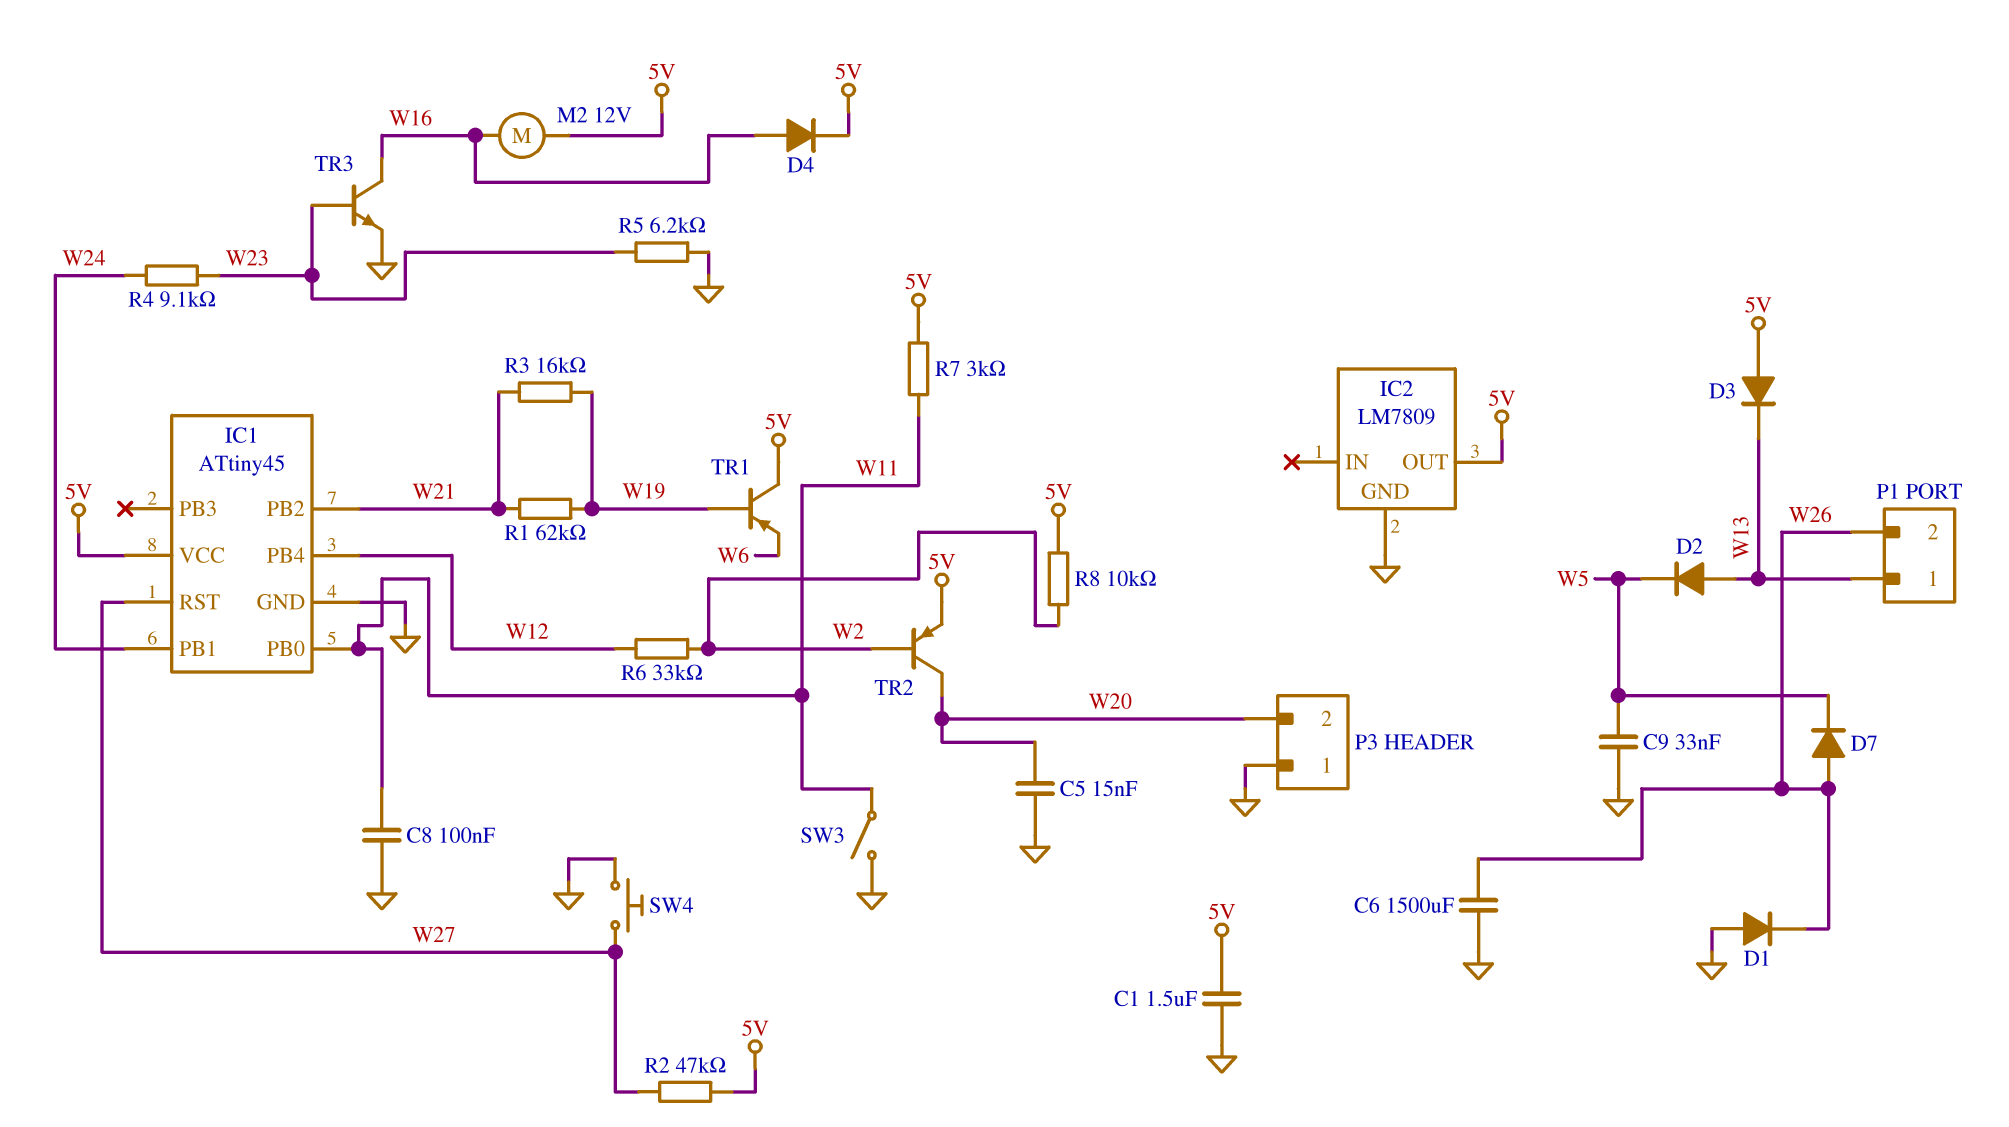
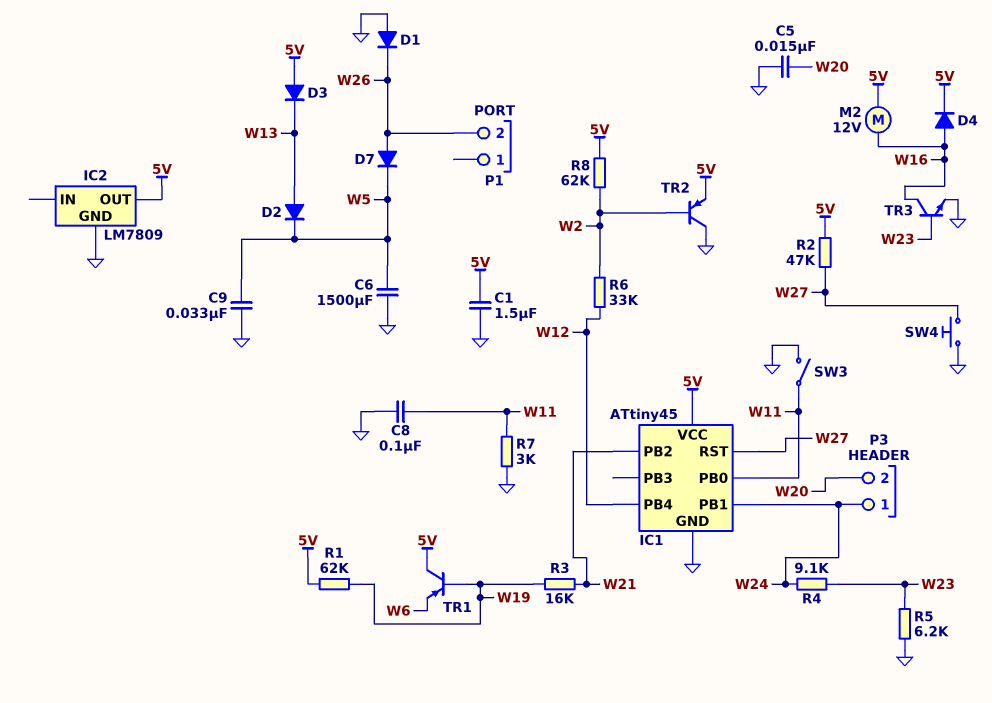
C6: 1500uF (GND, W26) -> 1500uF (GND, W5)
P1 pin 1: W13 -> none
P3 pin 1: GND -> W24
R1: 62k (W19, W21) -> 62k (5V, W19)
R7: 3k (5V, W11) -> 3k (GND, W11)
R8: 10k (5V, W2) -> 62k (5V, W2)
TR2: PNP (B W2, C W20, E 5V) -> PNP (B W2, C GND, E 5V)

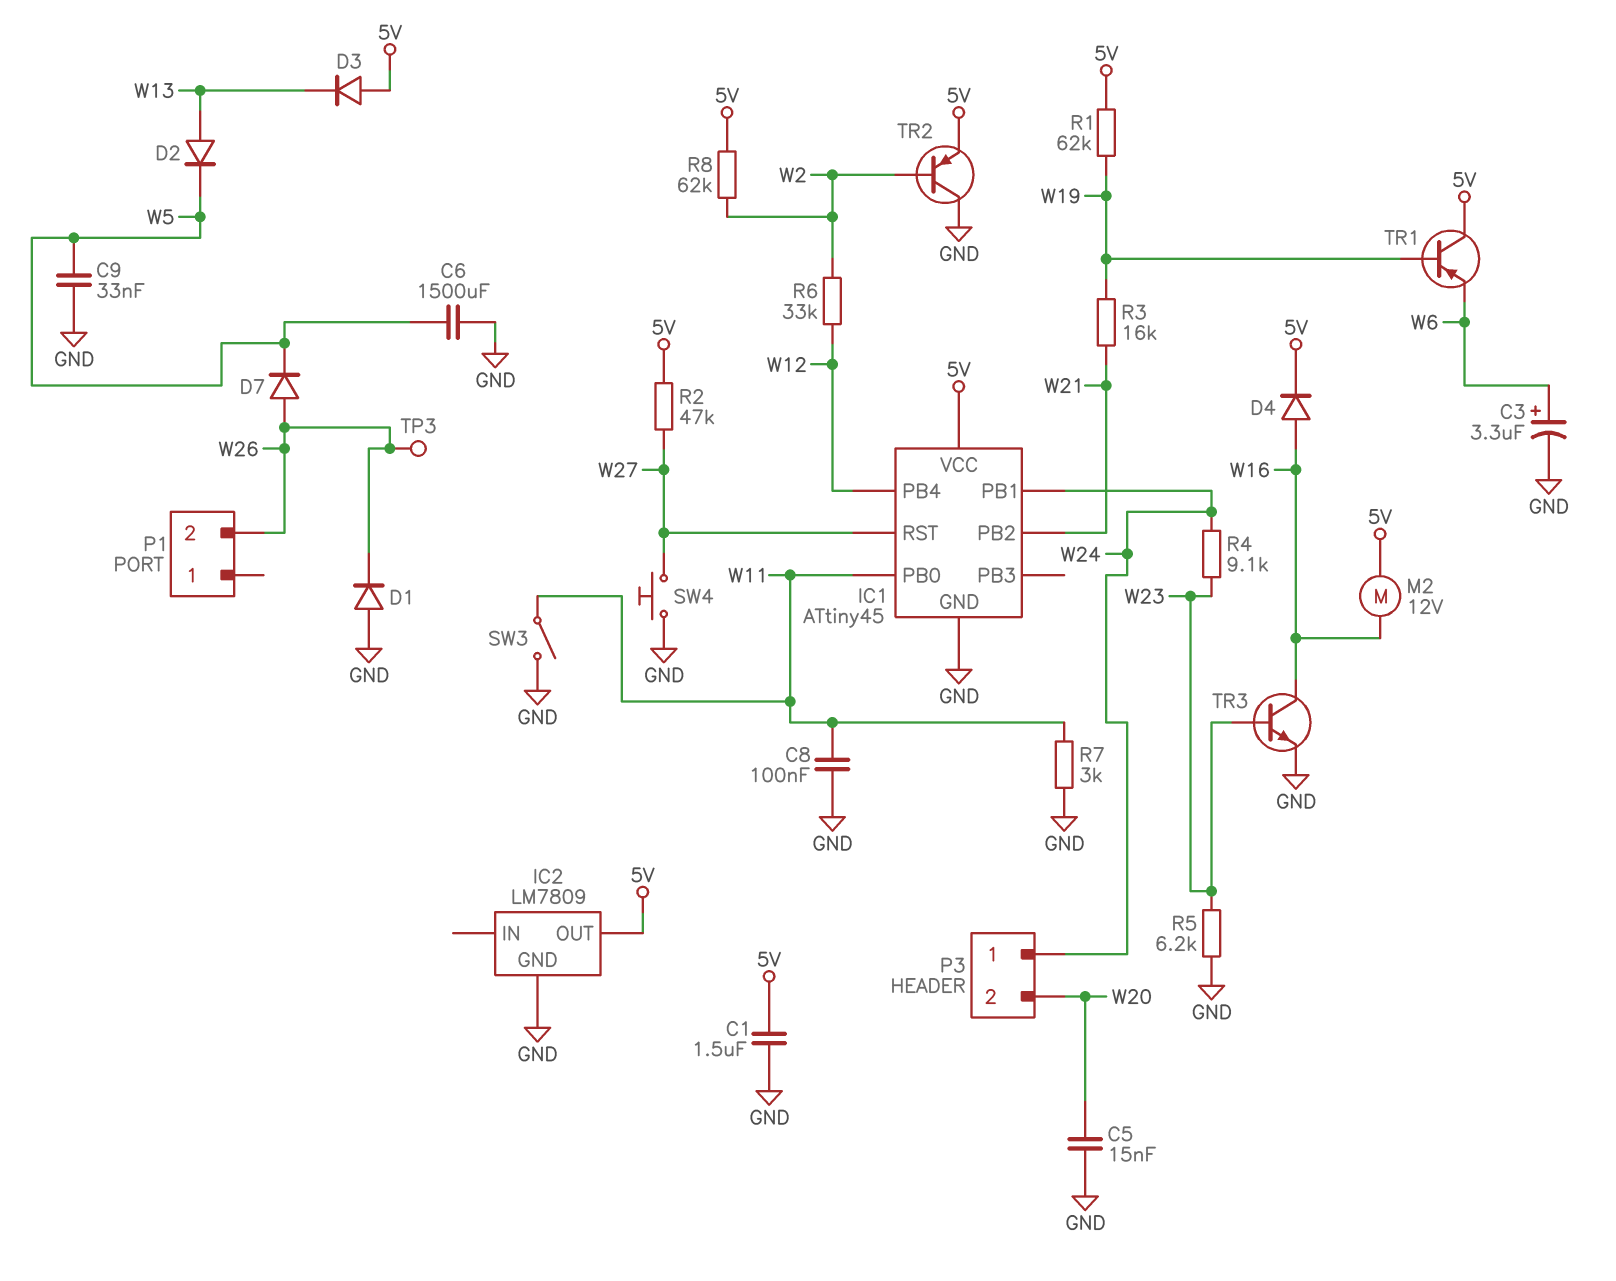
C3: none -> 3.3uF (plus W6, minus GND)
TP3: none -> test point (W26)

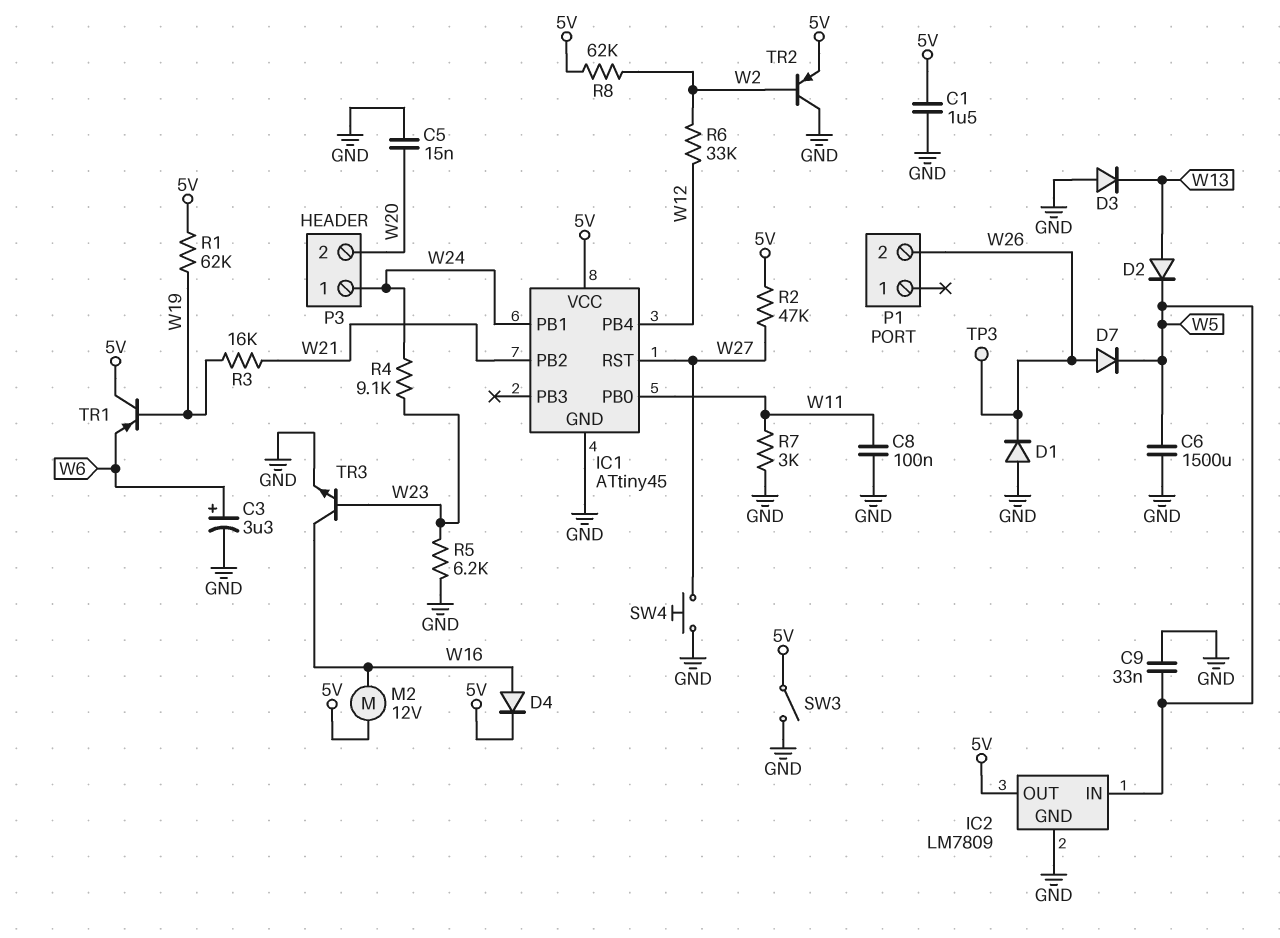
D3: diode (A 5V, K W13) -> diode (A GND, K W13)
IC2 pin IN: none -> W5
SW3: switch (GND, W11) -> switch (5V, GND)

